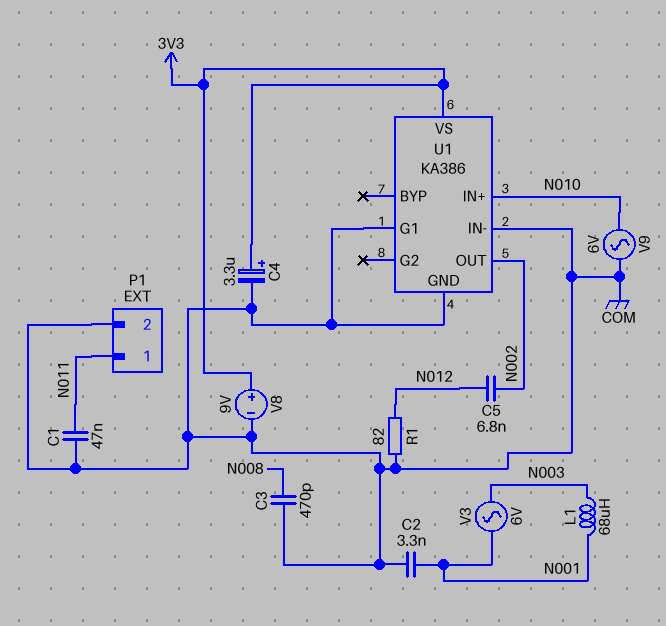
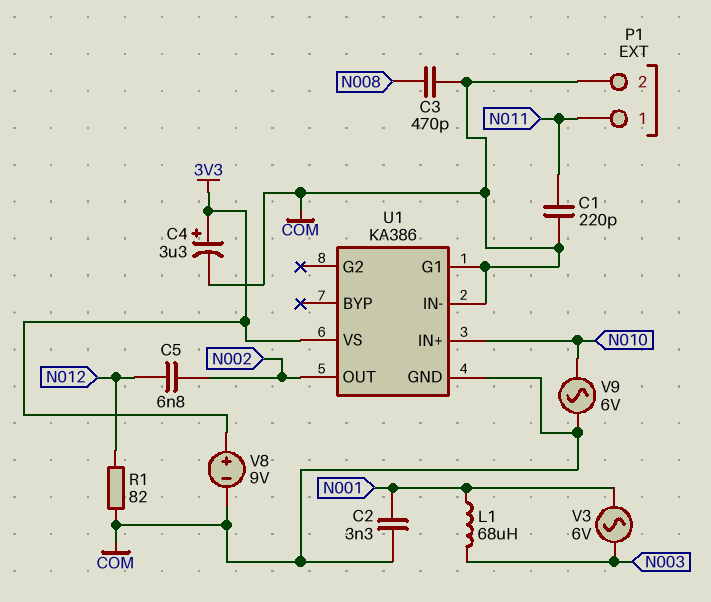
C1: 47nF (COM, N011) -> 220pF (COM, N011)

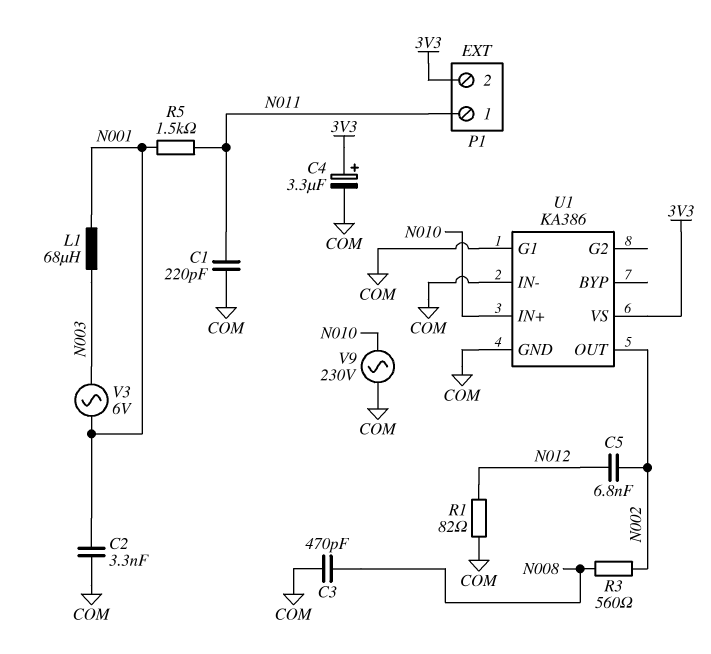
P1 pin 2: COM -> 3V3
R3: none -> 560 (N002, N008)
R5: none -> 1.5k (N001, N011)
V8: 9V (plus 3V3, minus COM) -> none
V9: AC 6V (COM, N010) -> AC 230V (COM, N010)

